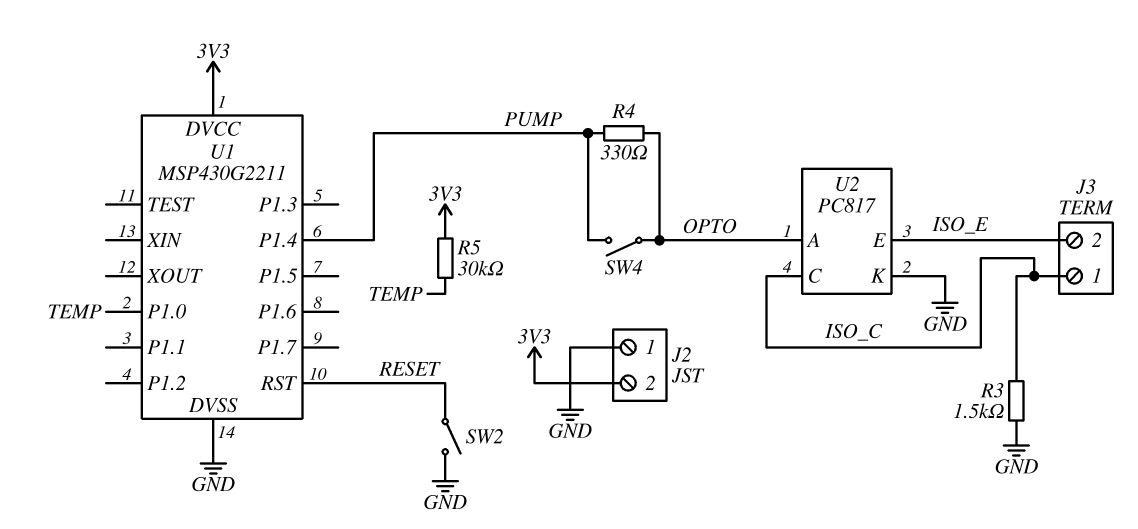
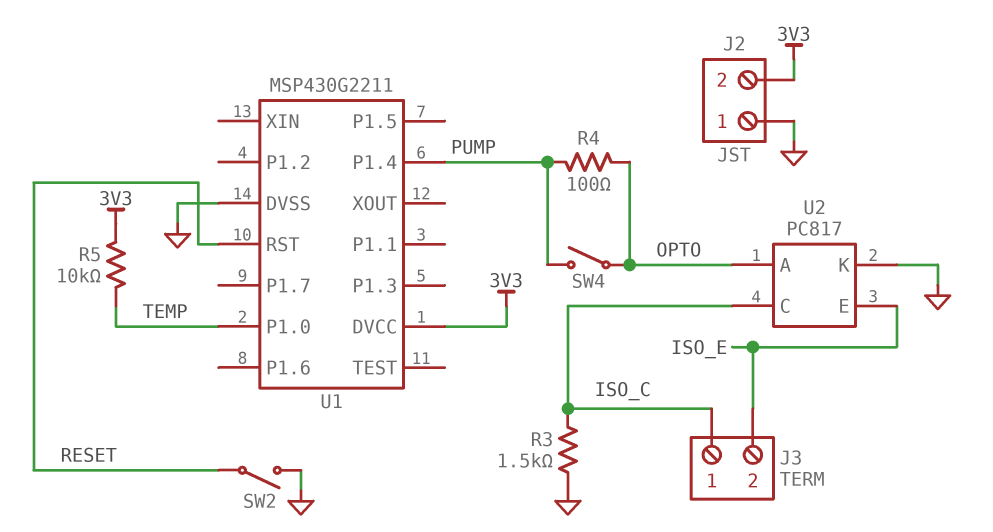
R4: 330 (OPTO, PUMP) -> 100 (OPTO, PUMP)
R5: 30k (3V3, TEMP) -> 10k (3V3, TEMP)

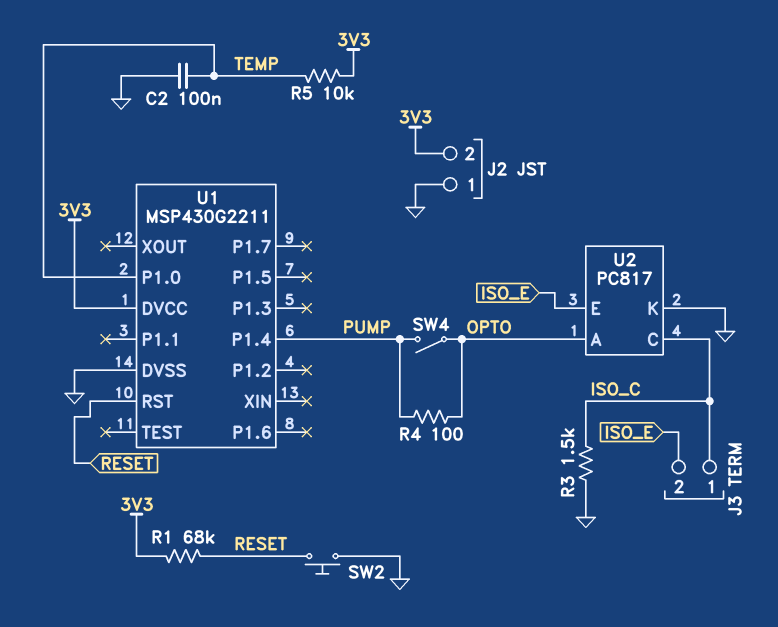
C2: none -> 100nF (GND, TEMP)
R1: none -> 68k (3V3, RESET)
SW2: switch (GND, RESET) -> button (GND, RESET)

